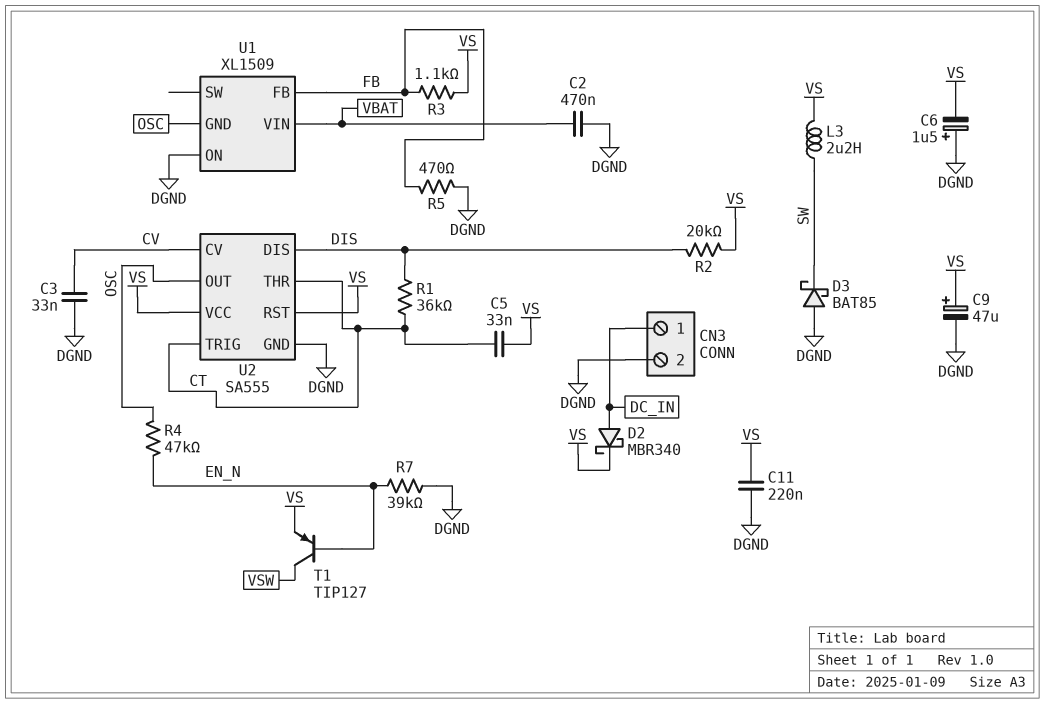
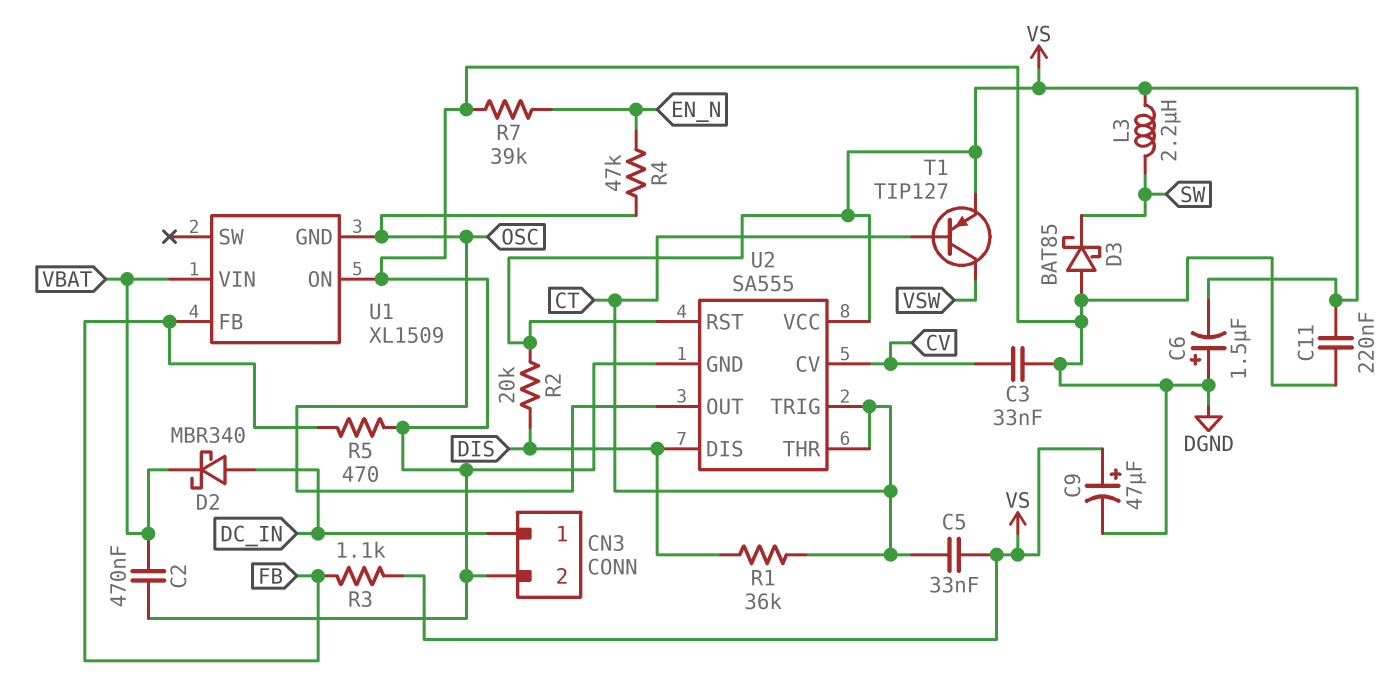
D2: schottky MBR340 (A DC_IN, K VS) -> schottky MBR340 (A DC_IN, K VBAT)
T1: PNP TIP127 (B EN_N, C VSW, E VS) -> PNP TIP127 (B CT, C VSW, E VS)

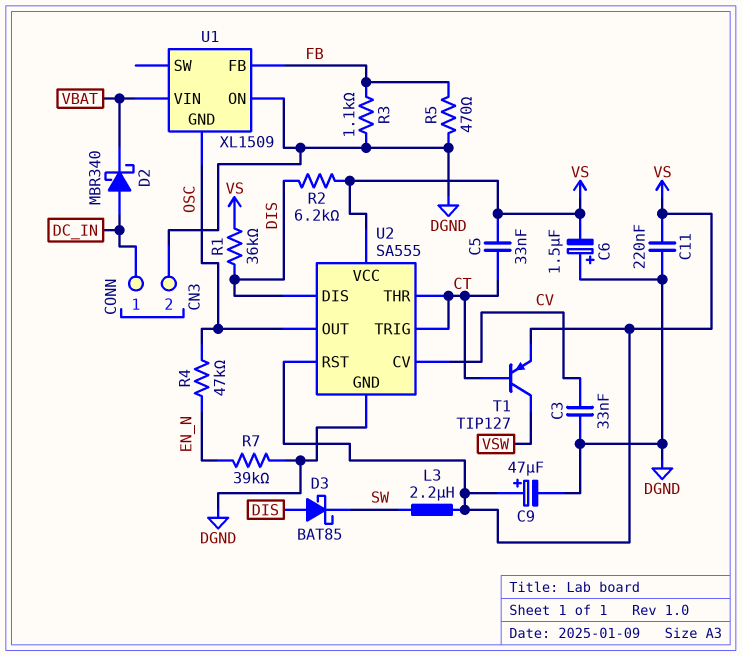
C2: 470nF (DGND, VBAT) -> none
D3: schottky BAT85 (A DGND, K SW) -> schottky BAT85 (A DIS, K SW)
R1: 36k (CT, DIS) -> 36k (DIS, VS)
R2: 20k (DIS, VS) -> 6.2k (DIS, VS)
R3: 1.1k (FB, VS) -> 1.1k (DGND, FB)

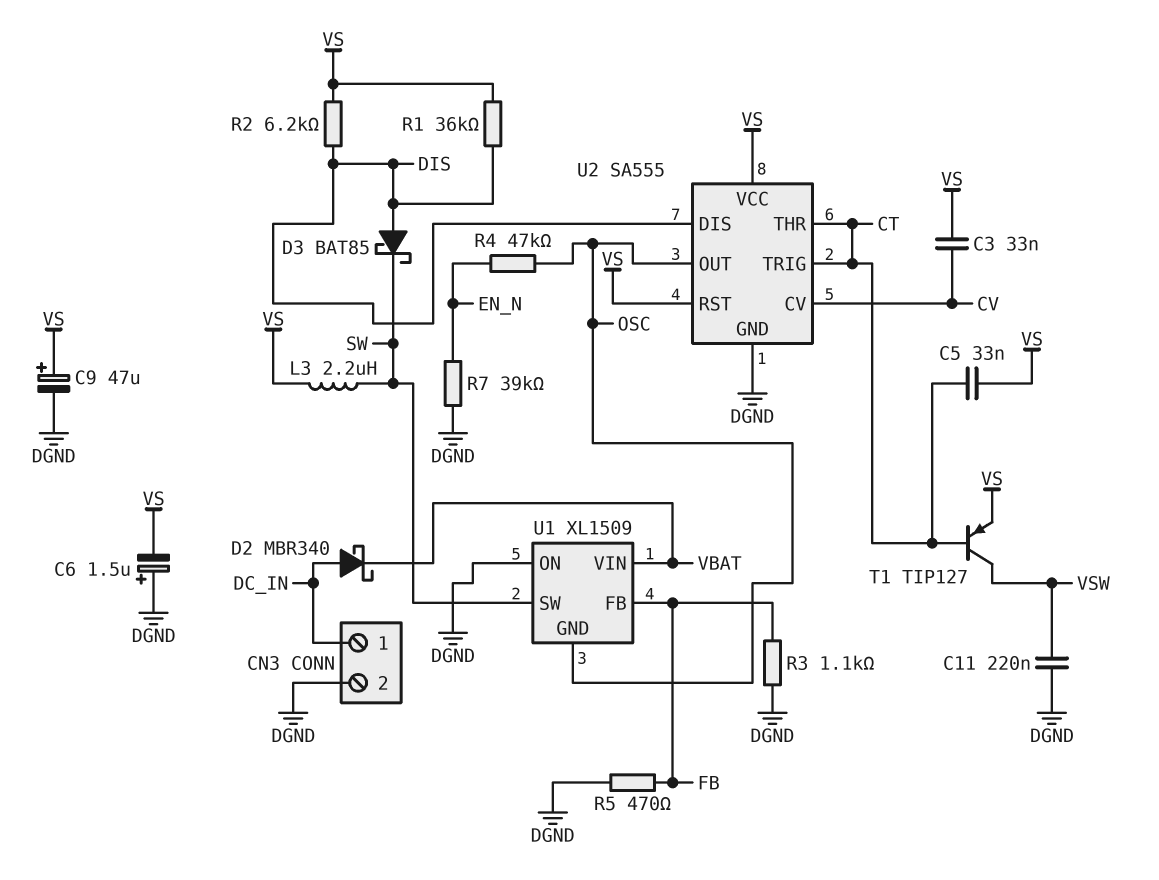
C3: 33nF (CV, DGND) -> 33nF (CV, VS)
C11: 220nF (DGND, VS) -> 220nF (DGND, VSW)
U1 pin SW: none -> SW

